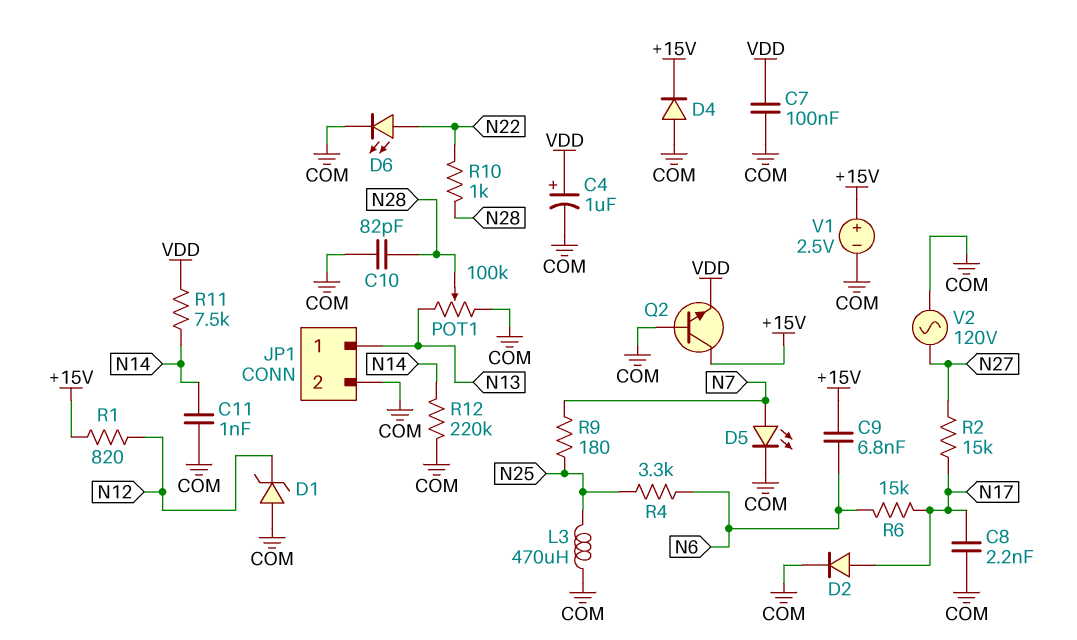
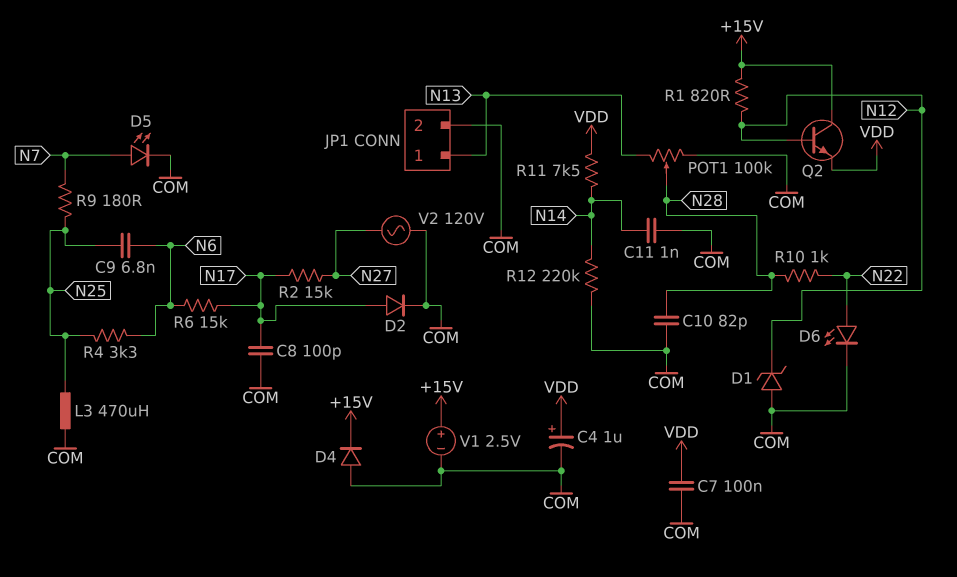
C8: 2.2nF (COM, N17) -> 100pF (COM, N17)
C9: 6.8nF (+15V, N6) -> 6.8nF (N6, N25)
Q2: NPN (B COM, C +15V, E VDD) -> NPN (B N12, C +15V, E VDD)

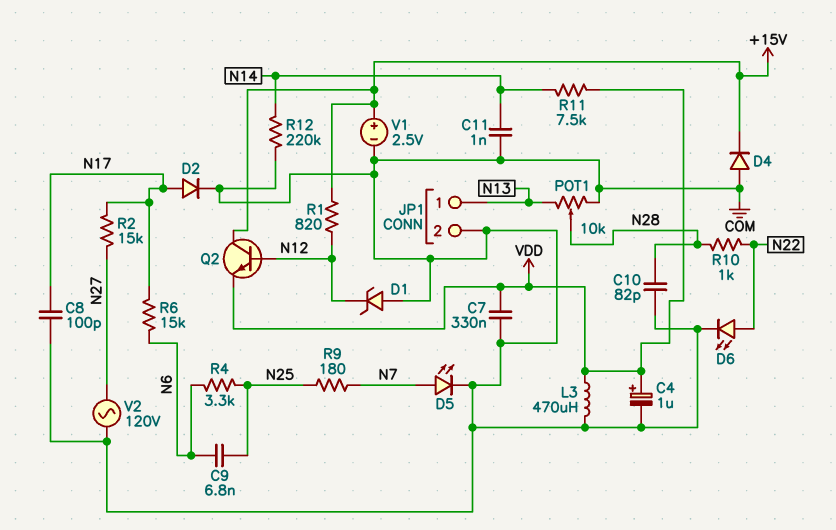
C7: 100nF (COM, VDD) -> 330nF (COM, VDD)
L3: 470uH (COM, N25) -> 470uH (COM, VDD)
POT1: 100k (COM, N13, wiper N28) -> 10k (COM, N13, wiper N28)

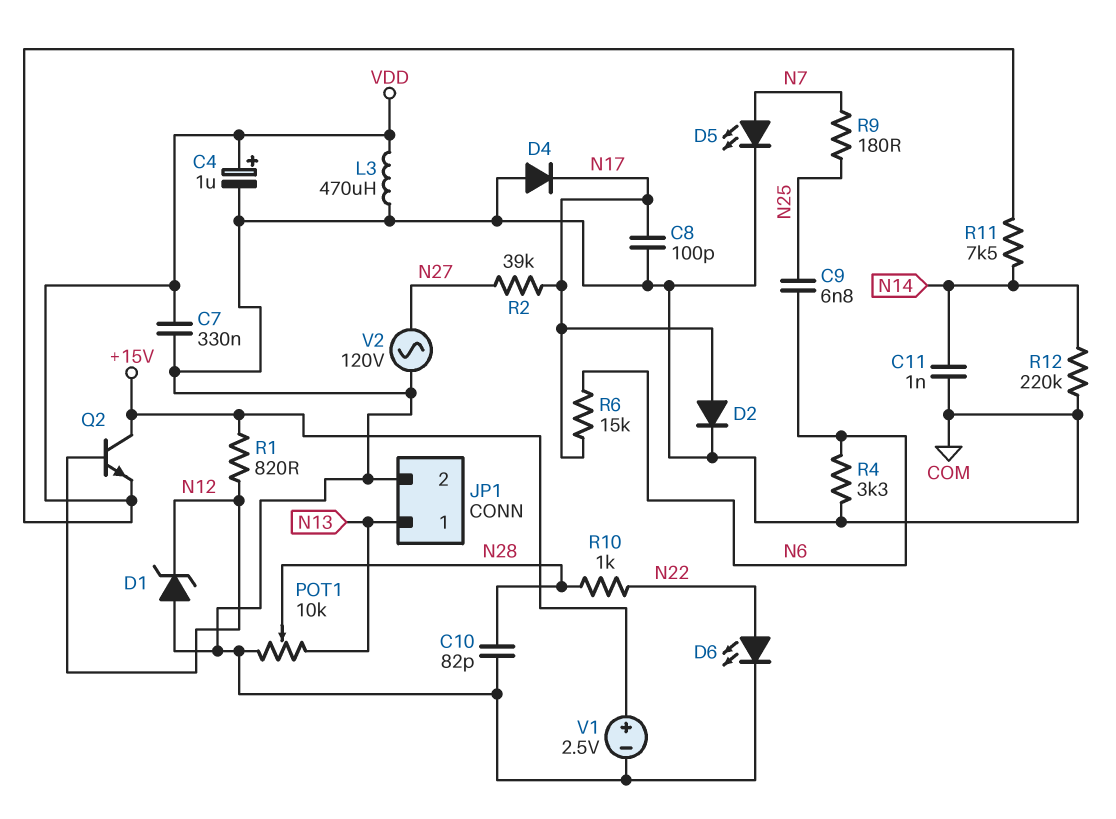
D4: diode (A COM, K +15V) -> diode (A COM, K N17)
R2: 15k (N17, N27) -> 39k (N17, N27)
R4: 3.3k (N6, N25) -> 3.3k (COM, N6)

